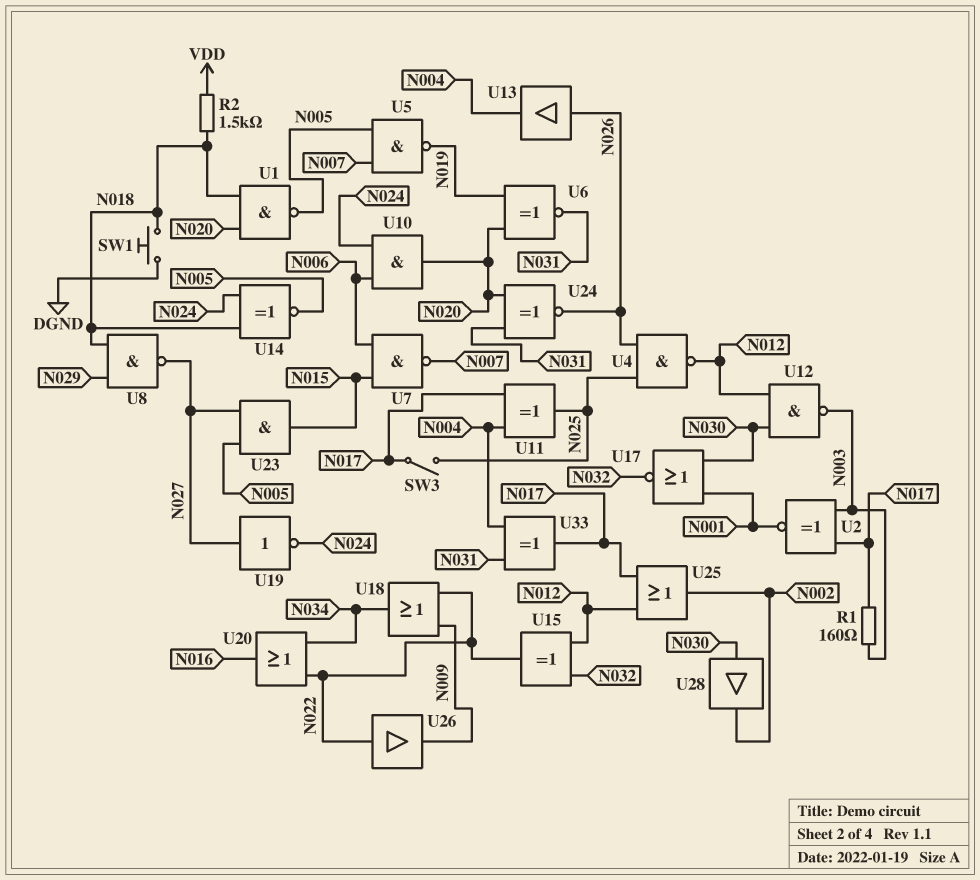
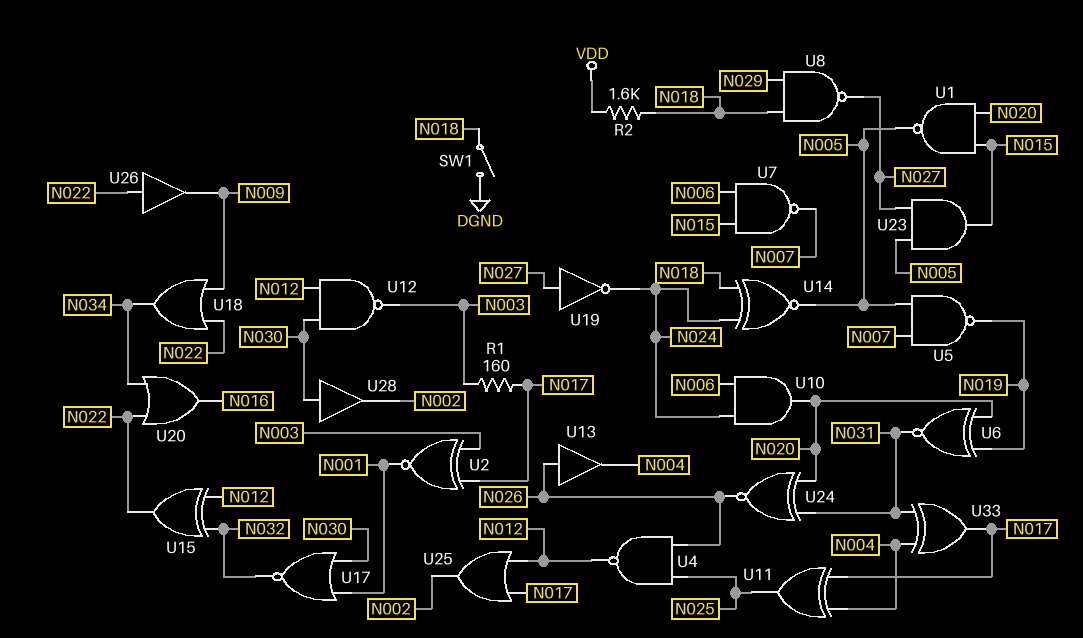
R2: 1.5k (N018, VDD) -> 1.6k (N018, VDD)
SW1: button (DGND, N018) -> switch (DGND, N018)
SW3: switch (N017, N025) -> none
U1: NAND (in N018, in N020, out N005) -> NAND (in N015, in N020, out N005)

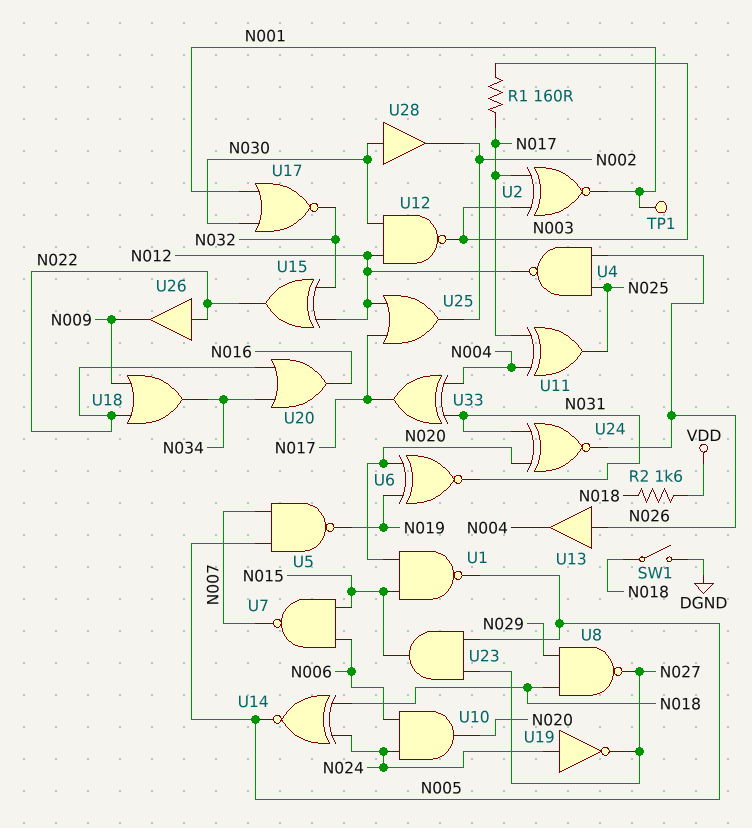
TP1: none -> test point (N001)
U19: NOT (in N027, out N024) -> NOT (in N024, out N027)

